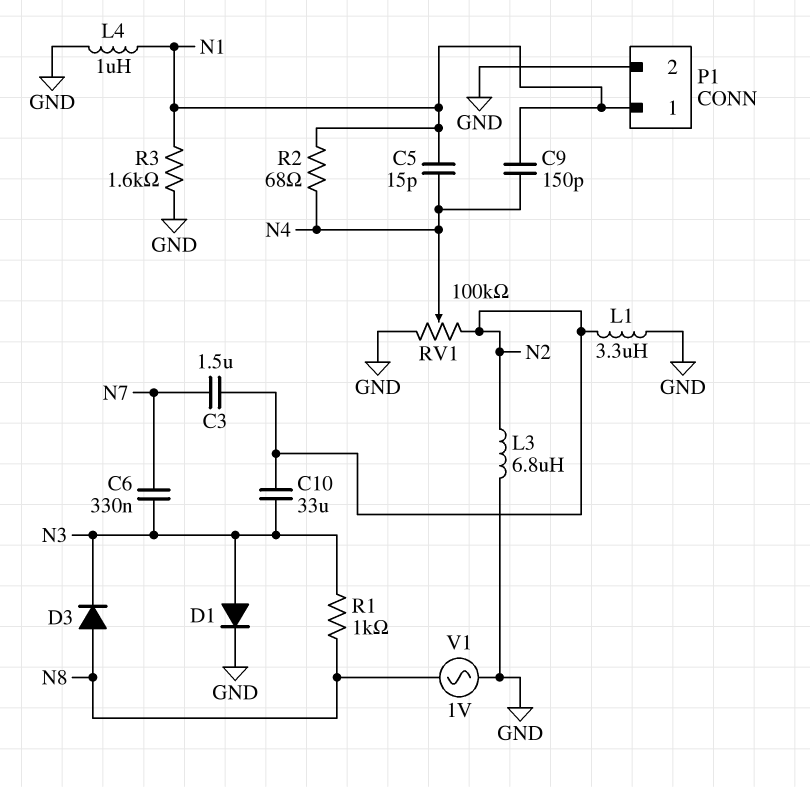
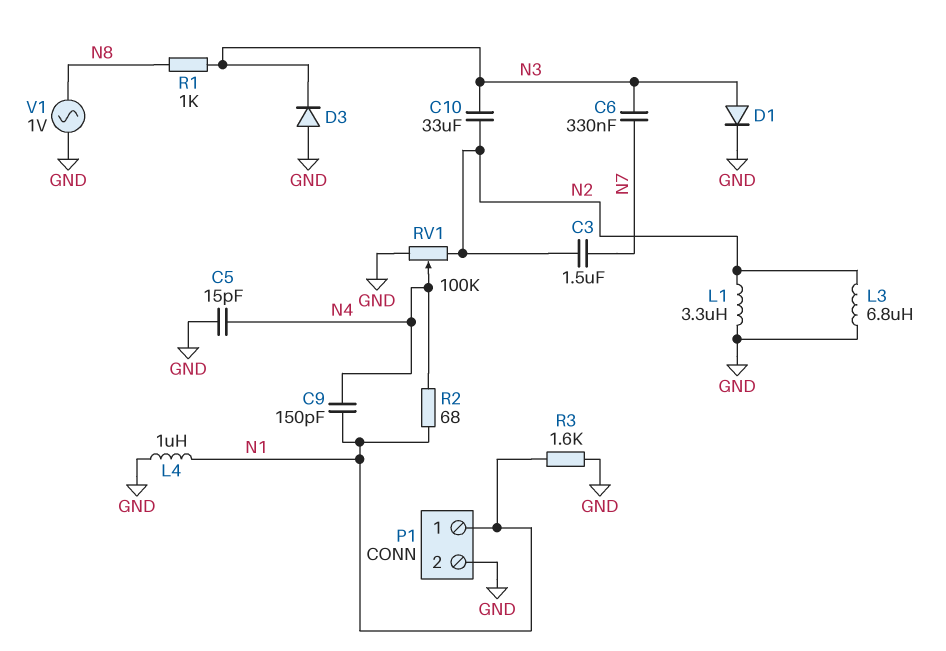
C5: 15pF (N1, N4) -> 15pF (GND, N4)
D3: diode (A N8, K N3) -> diode (A GND, K N3)

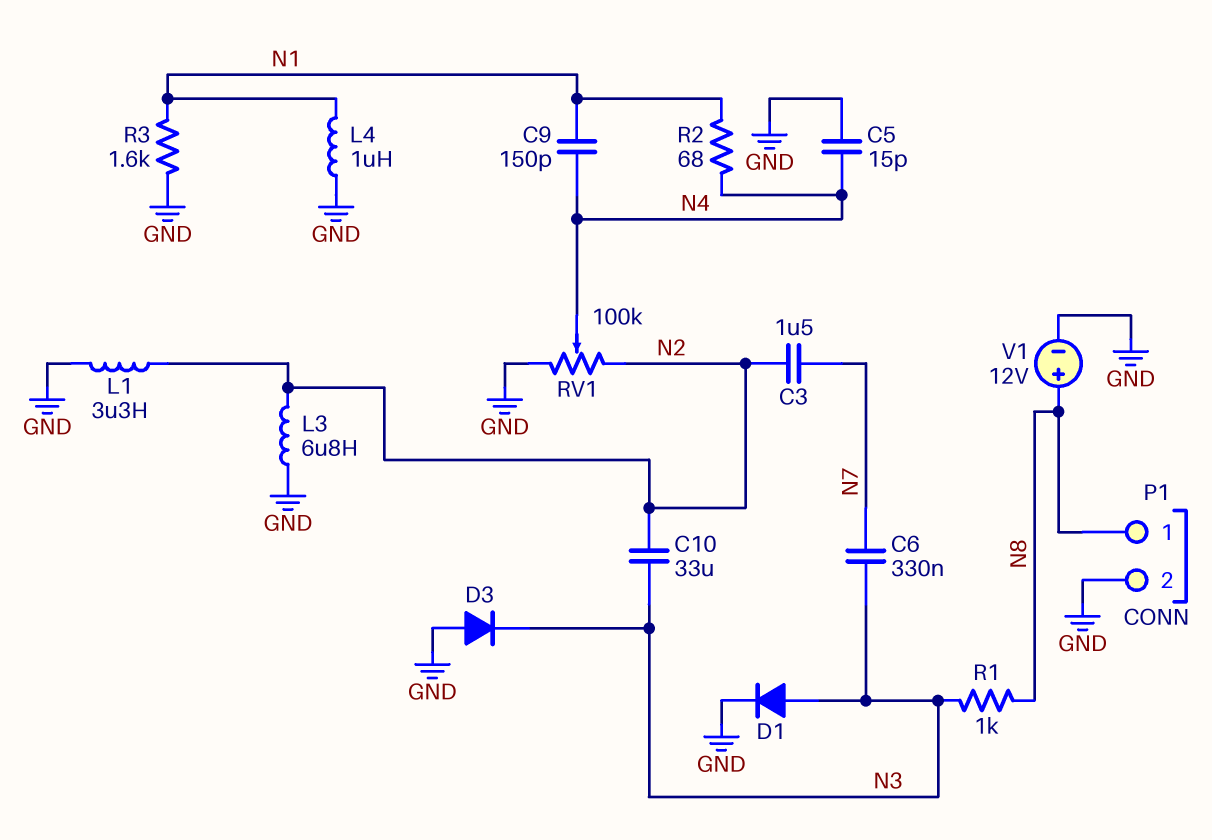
P1 pin 1: N1 -> N8
V1: AC 1V (GND, N8) -> 12V (plus N8, minus GND)

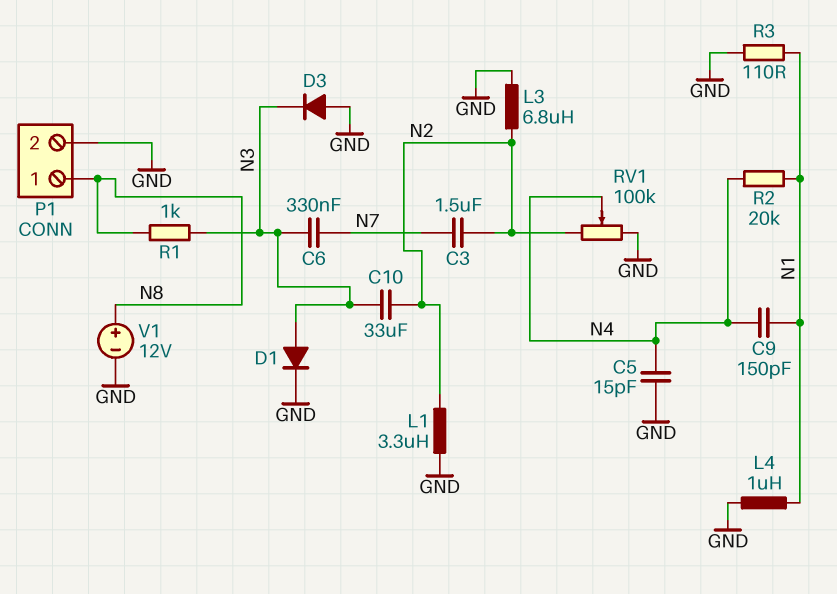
R2: 68 (N1, N4) -> 20k (N1, N4)
R3: 1.6k (GND, N1) -> 110 (GND, N1)

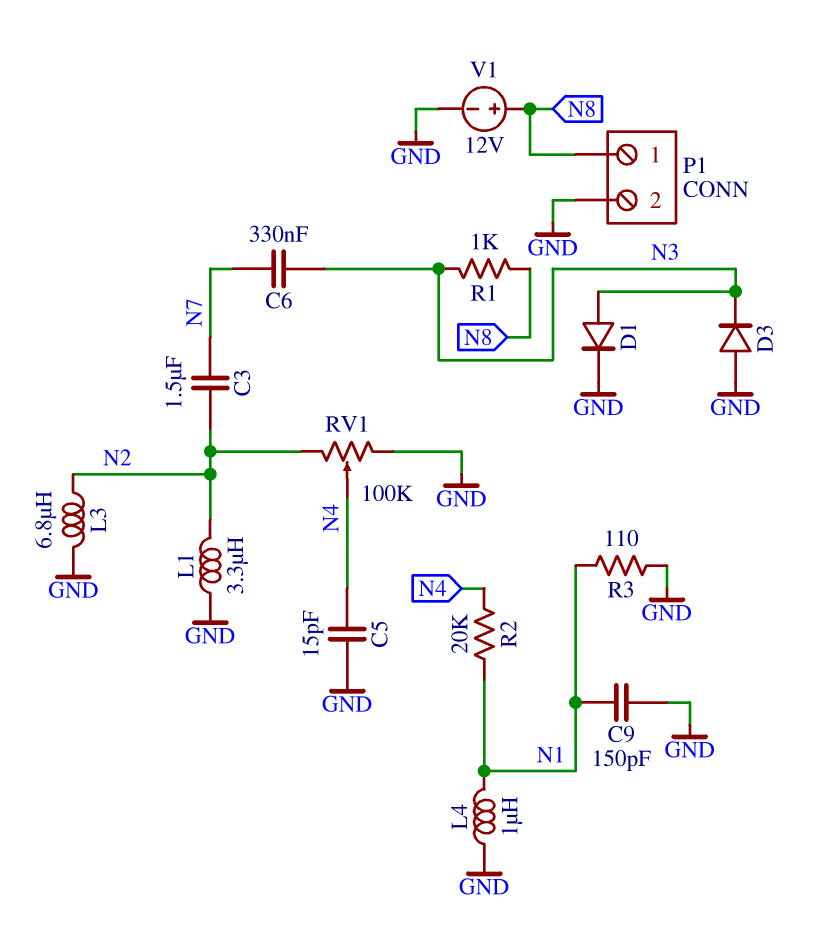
C9: 150pF (N1, N4) -> 150pF (GND, N1)
C10: 33uF (N2, N3) -> none

